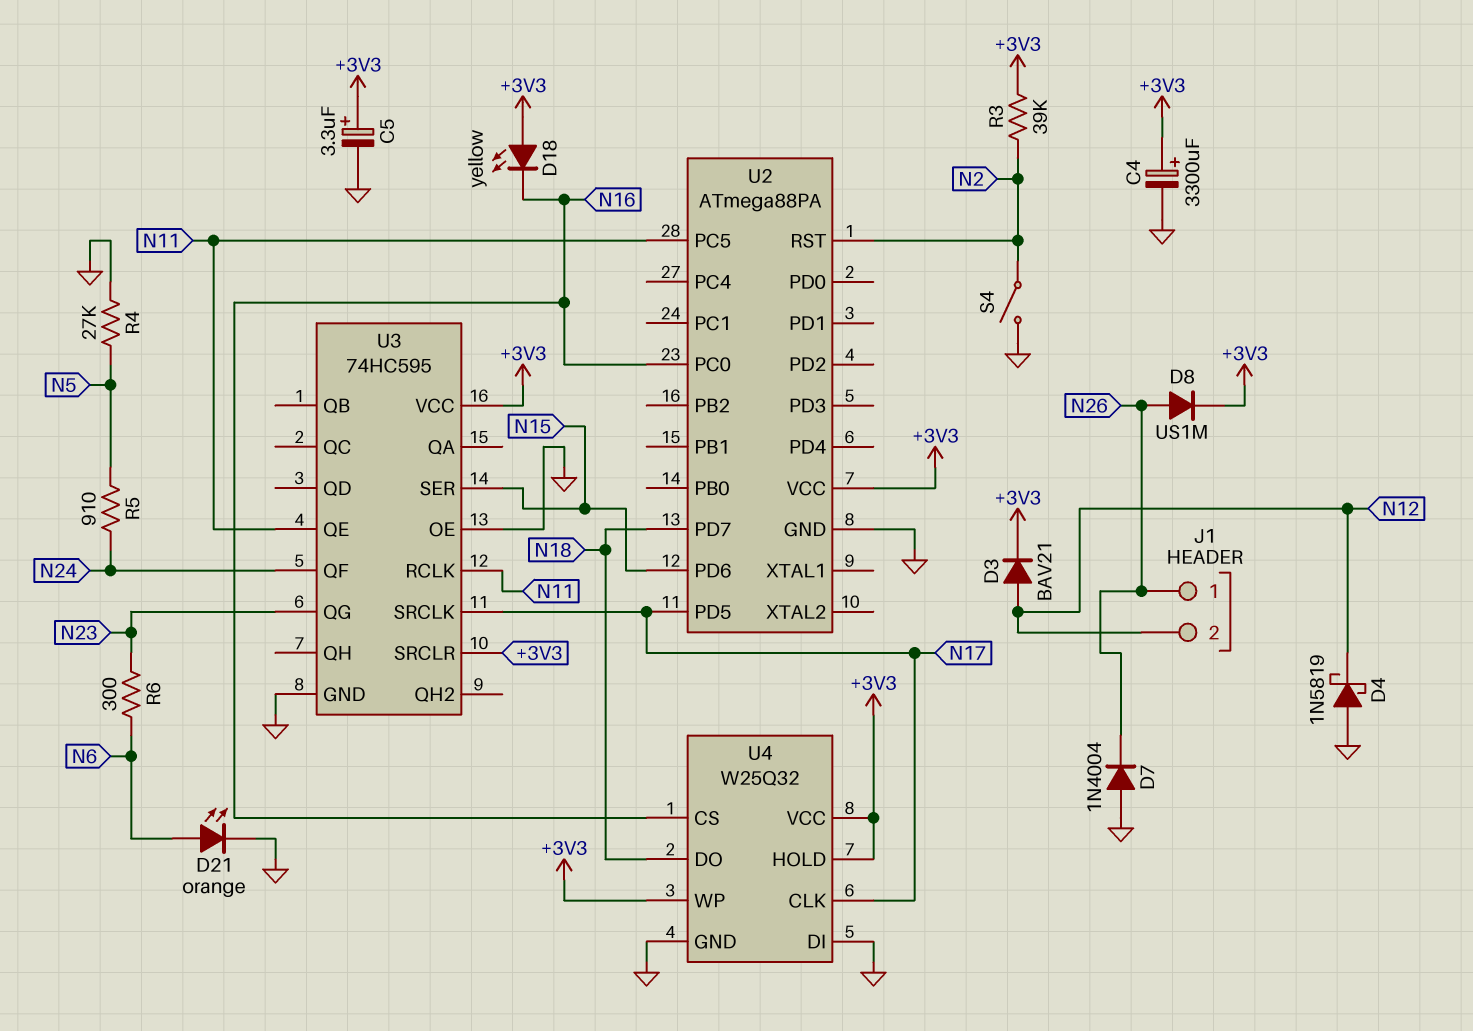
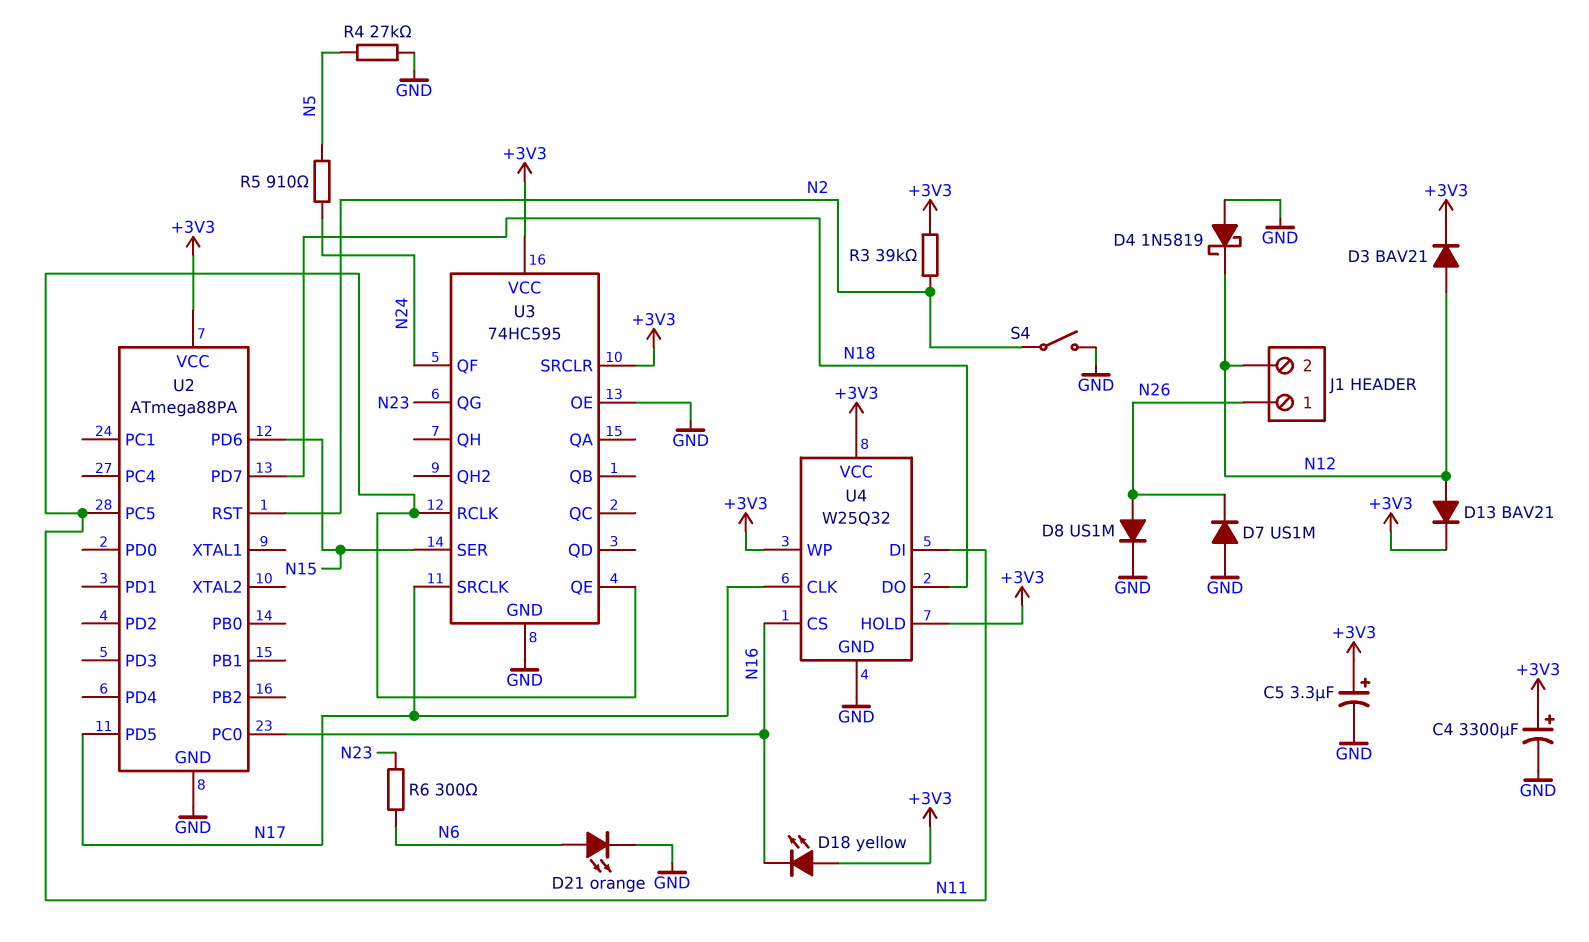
D7: diode 1N4004 (A GND, K N26) -> diode US1M (A GND, K N26)
D8: diode US1M (A N26, K +3V3) -> diode US1M (A N26, K GND)
D13: none -> diode BAV21 (A N12, K +3V3)
U4 pin DI: GND -> N11

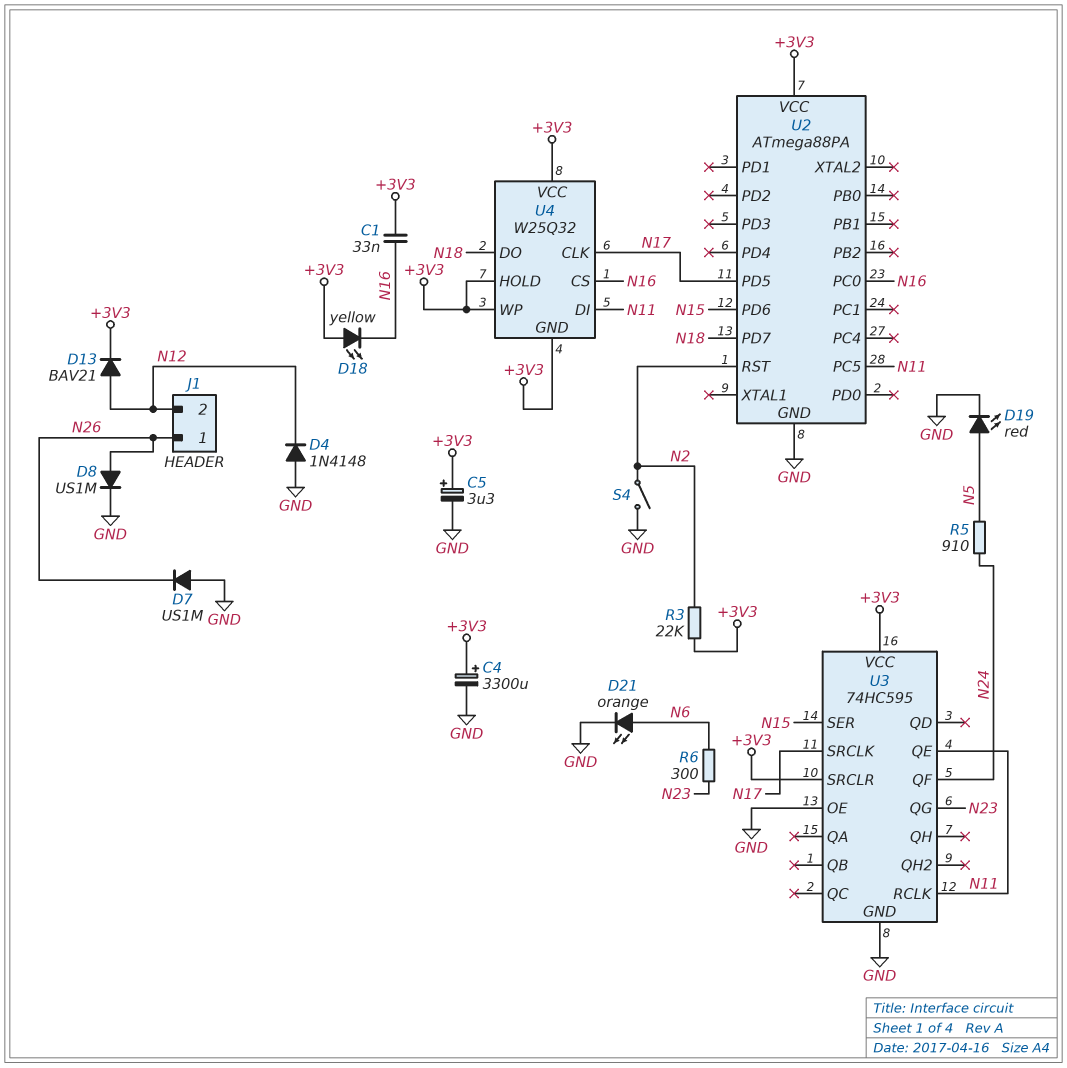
C1: none -> 33nF (+3V3, N16)
D3: diode BAV21 (A N12, K +3V3) -> none
D4: schottky 1N5819 (A GND, K N12) -> diode 1N4148 (A GND, K N12)
D19: none -> LED red (A N5, K GND)
R3: 39k (+3V3, N2) -> 22k (+3V3, N2)
R4: 27k (GND, N5) -> none
U4 pin GND: GND -> +3V3

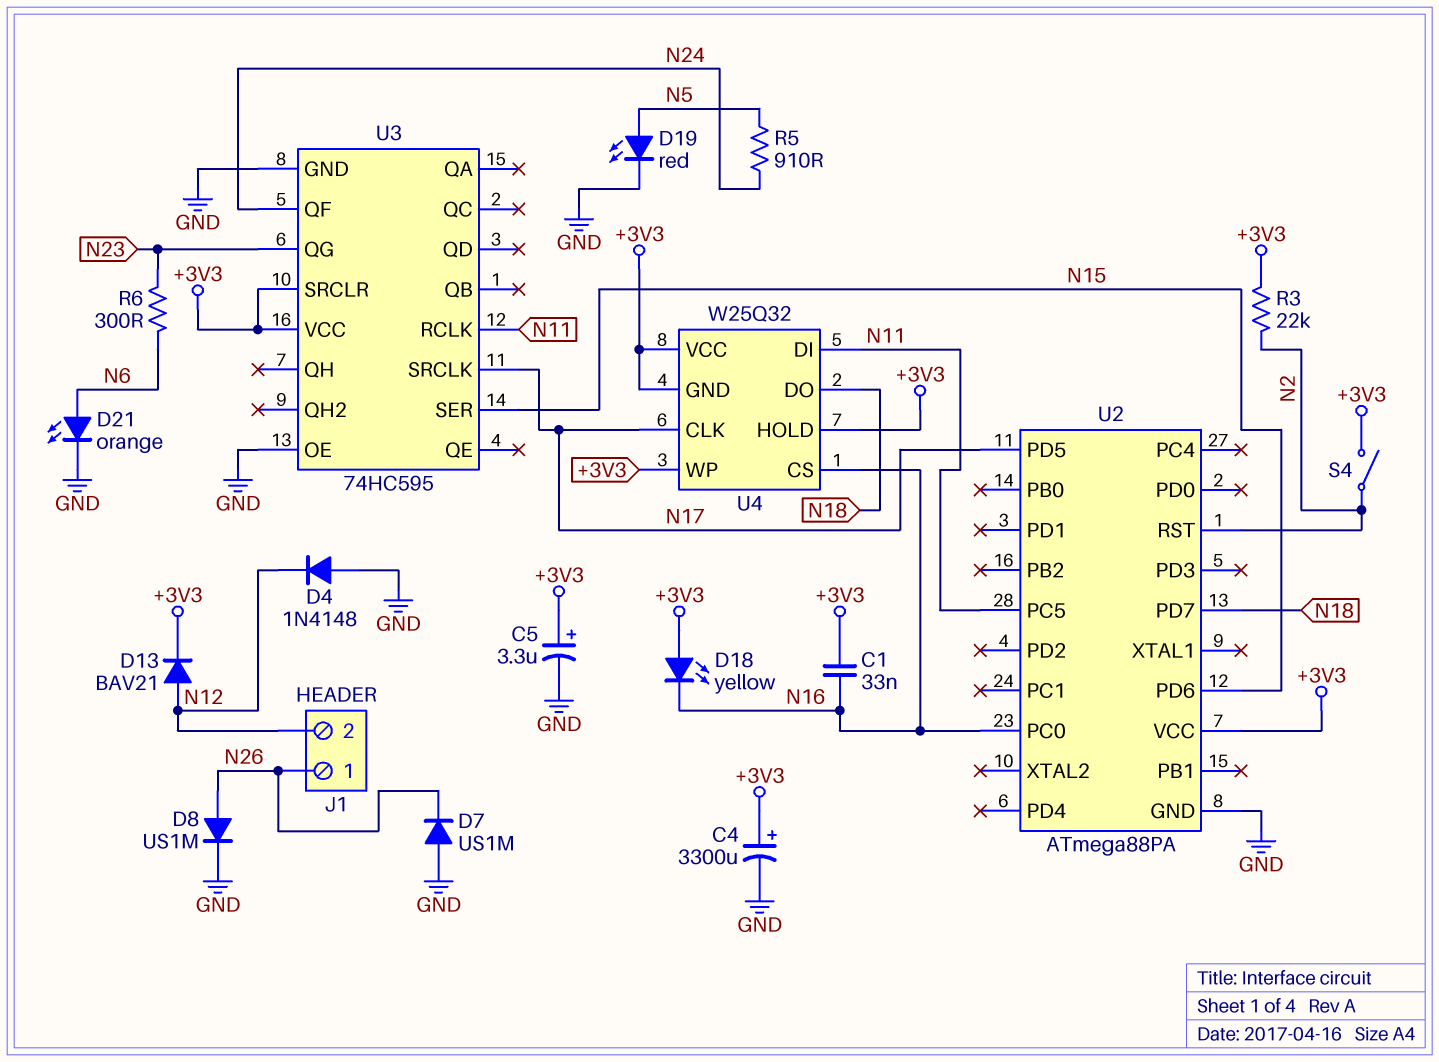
S4: switch (GND, N2) -> switch (+3V3, N2)
U3 pin QE: N11 -> none

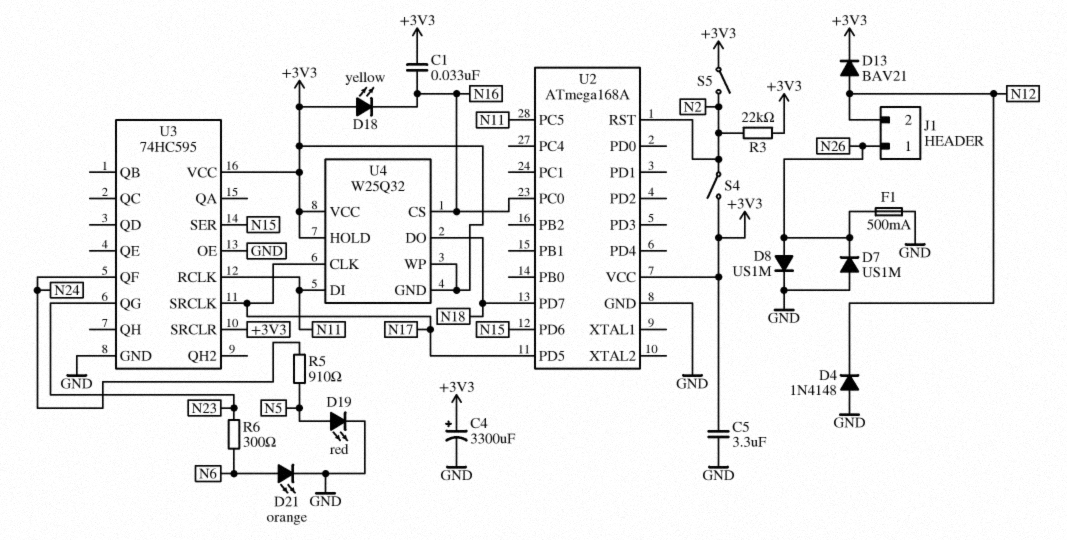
C5: 3.3uF (plus +3V3, minus GND) -> 3.3uF (+3V3, GND)
F1: none -> 500mA (GND, N26)
S5: none -> switch (+3V3, N2)
U2: ATmega88PA -> ATmega168A

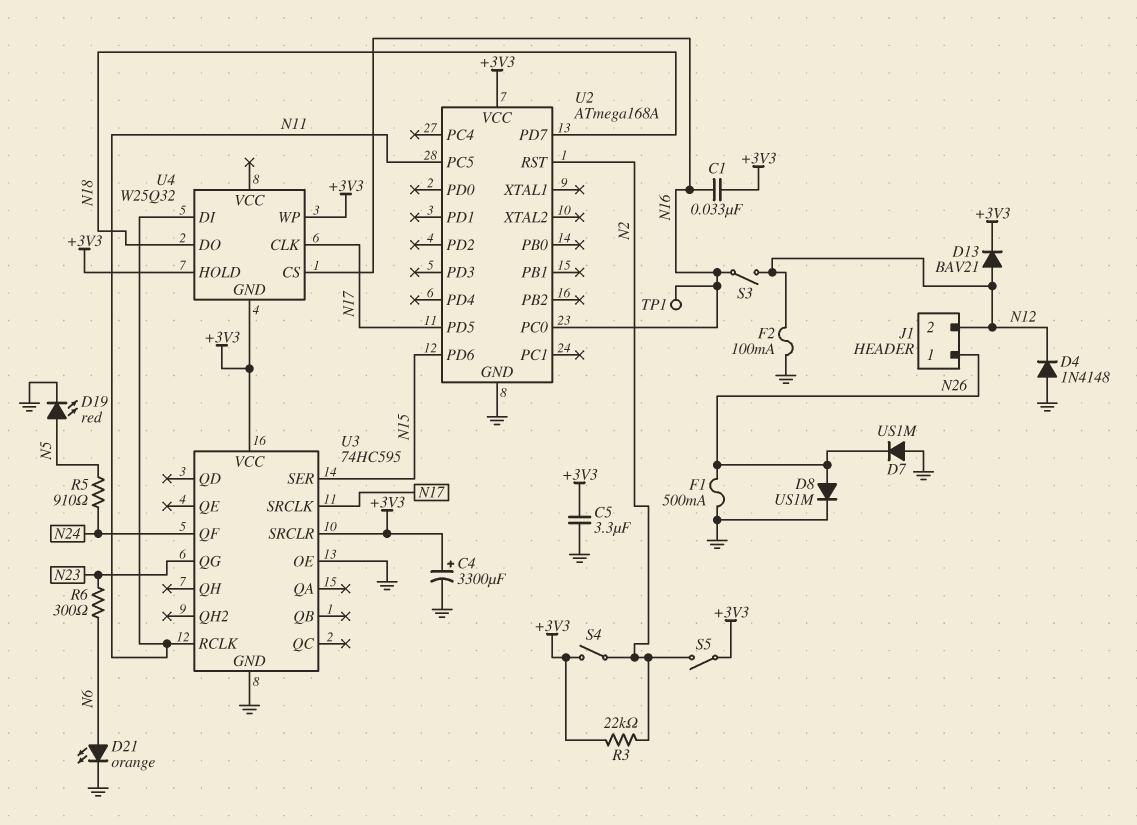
D18: LED yellow (A +3V3, K N16) -> none
F2: none -> 100mA (GND, N12)
S3: none -> switch (N12, N16)
TP1: none -> test point (N16)
U4 pin VCC: +3V3 -> none

